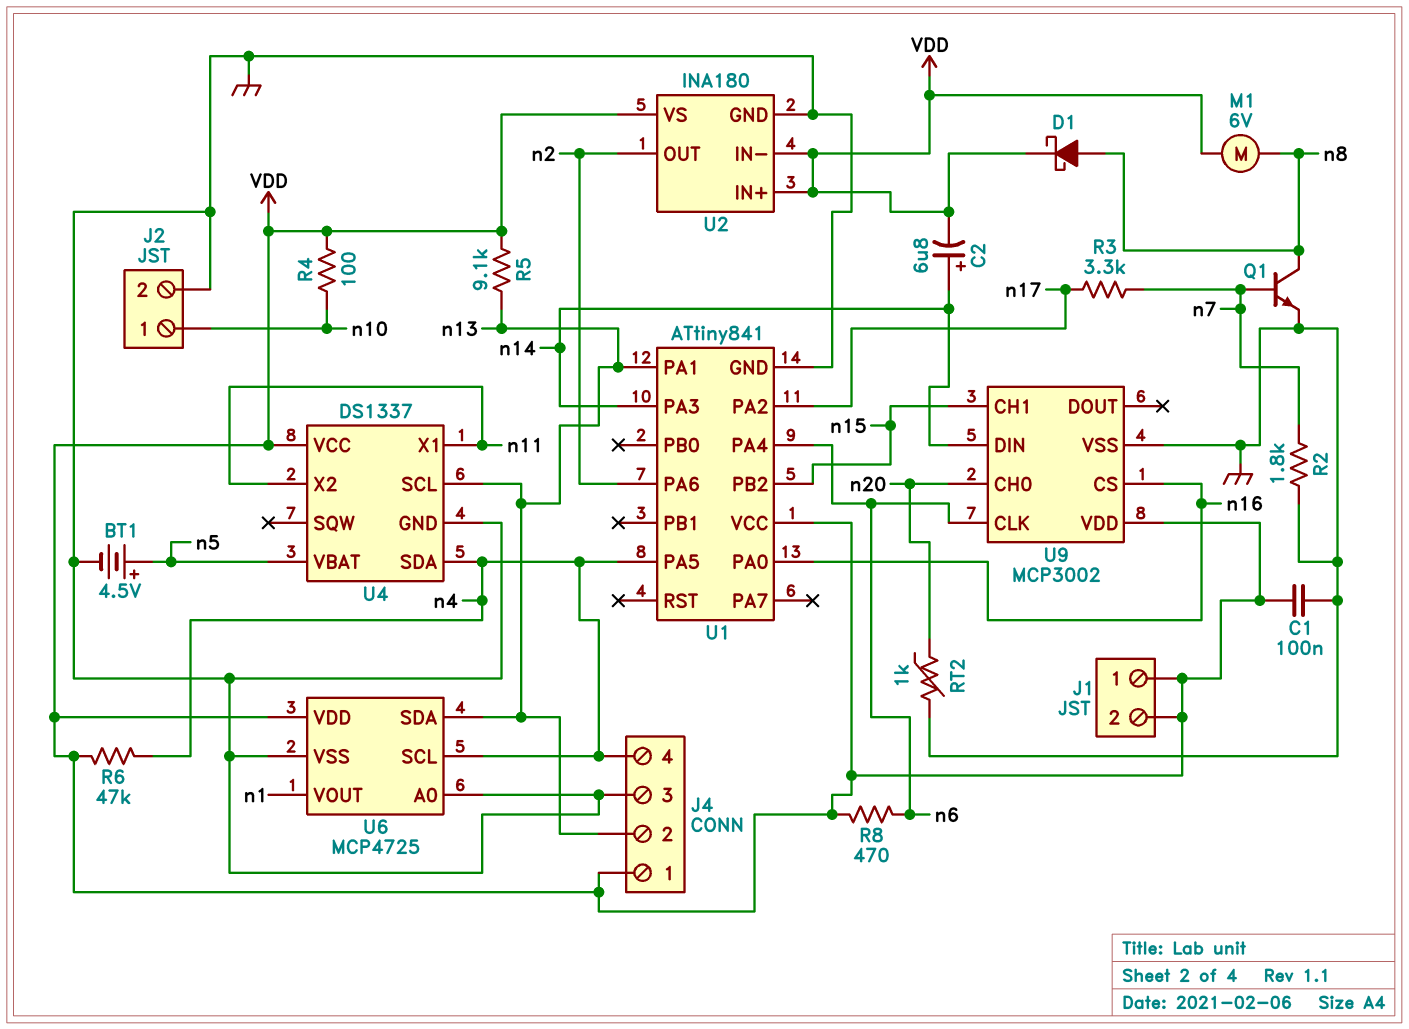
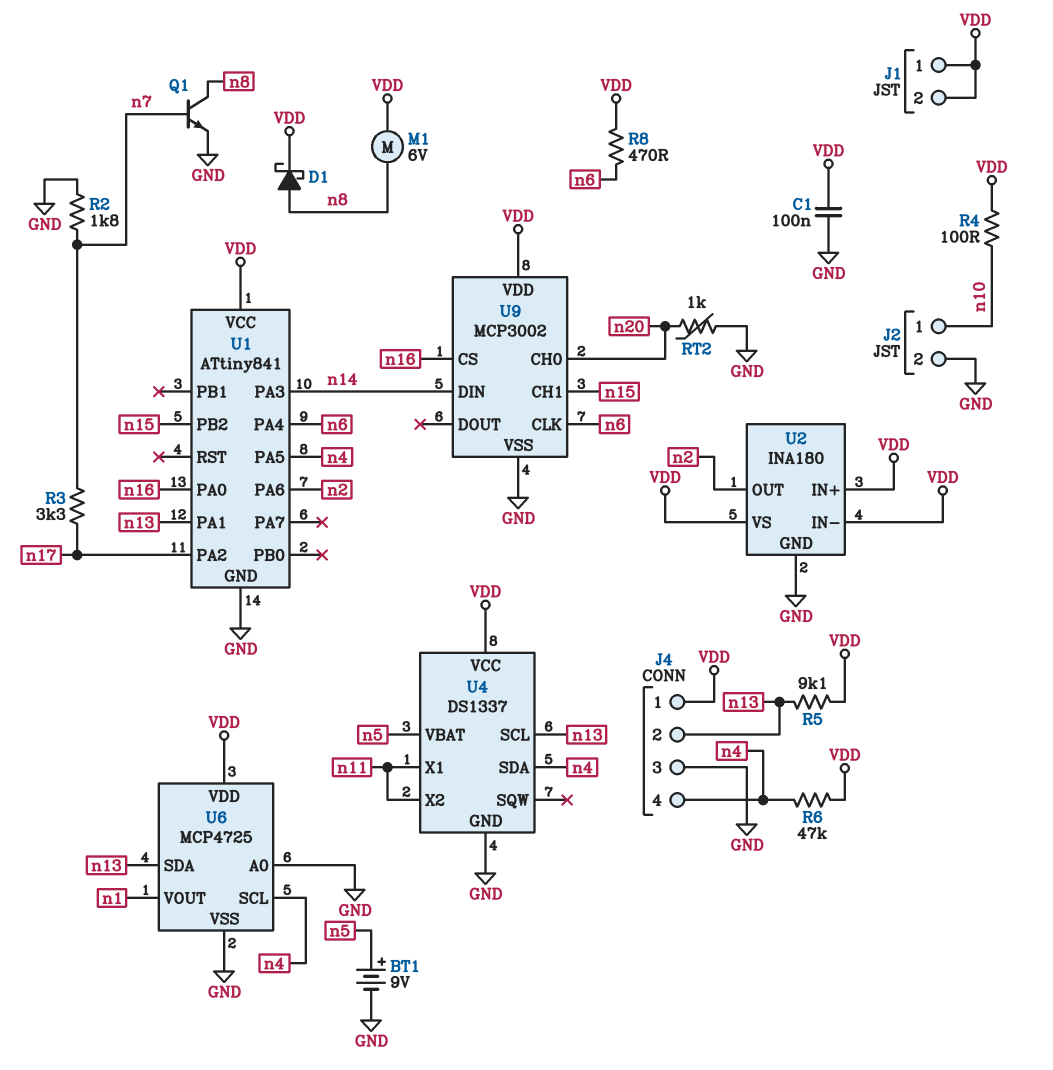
BT1: 4.5V (plus n5, minus GND) -> 9V (plus n5, minus GND)
C2: 6.8uF (plus n14, minus VDD) -> none

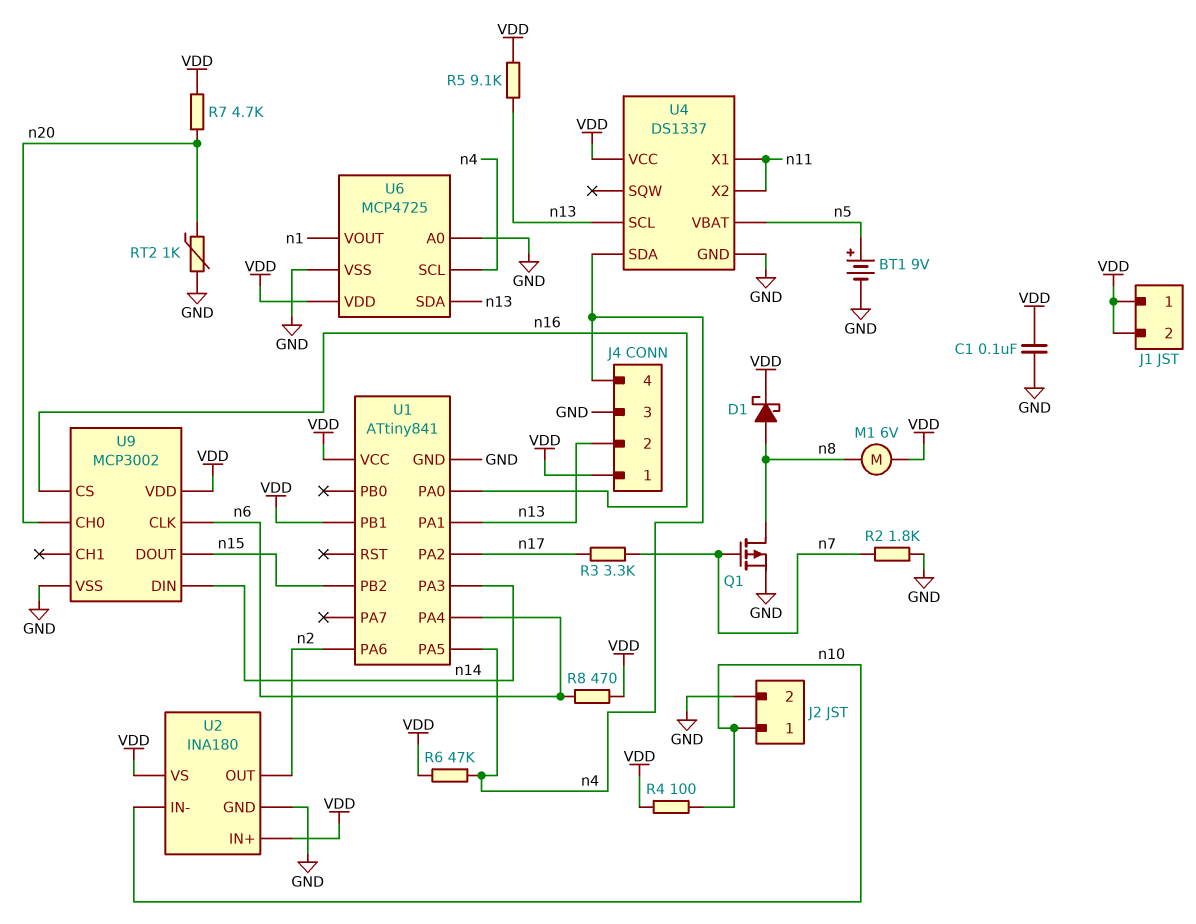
Q1: NPN (B n7, C n8, E GND) -> PMOS (G n7, D n8, S GND)
R7: none -> 4.7k (VDD, n20)
U1 pin PB1: none -> VDD
U2 pin IN-: VDD -> n10
U9 pin CH1: n15 -> none
U9 pin DOUT: none -> n15

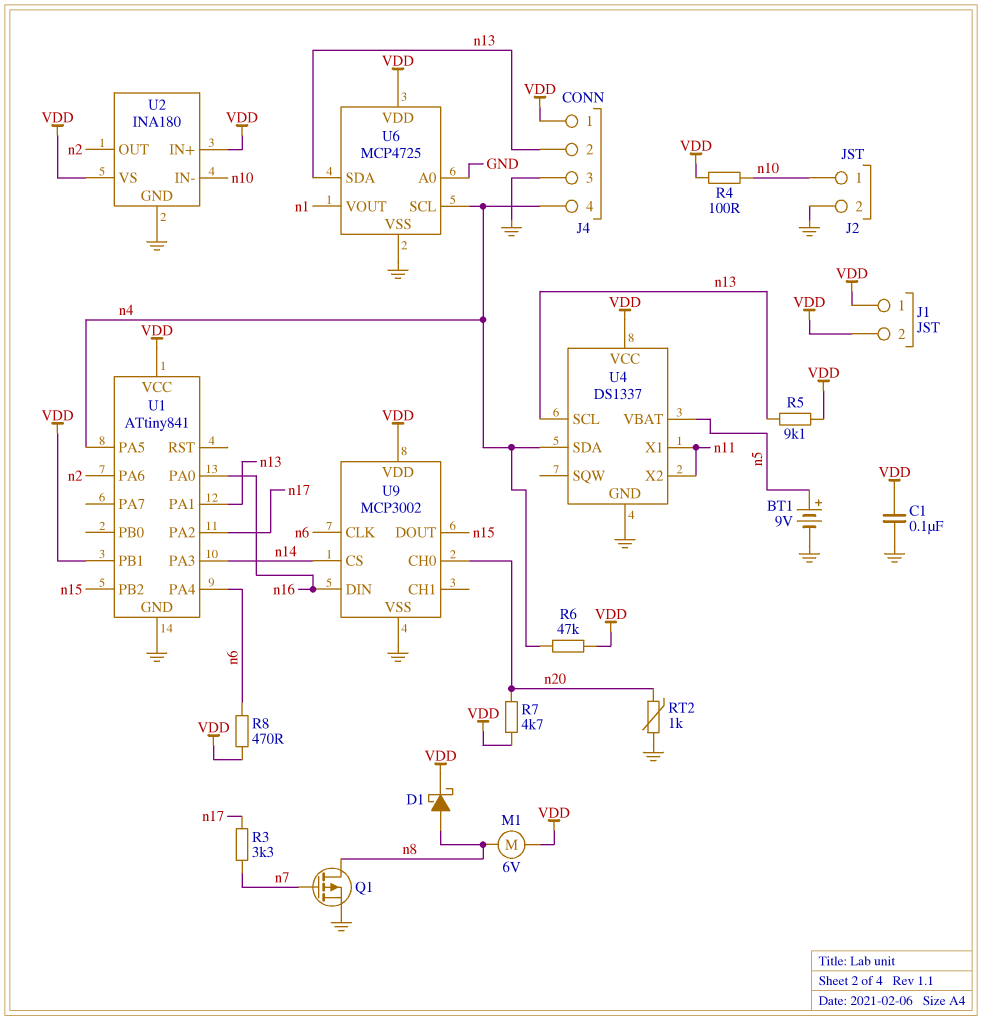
R2: 1.8k (GND, n7) -> none
U9 pin CS: n16 -> n14
U9 pin DIN: n14 -> n16

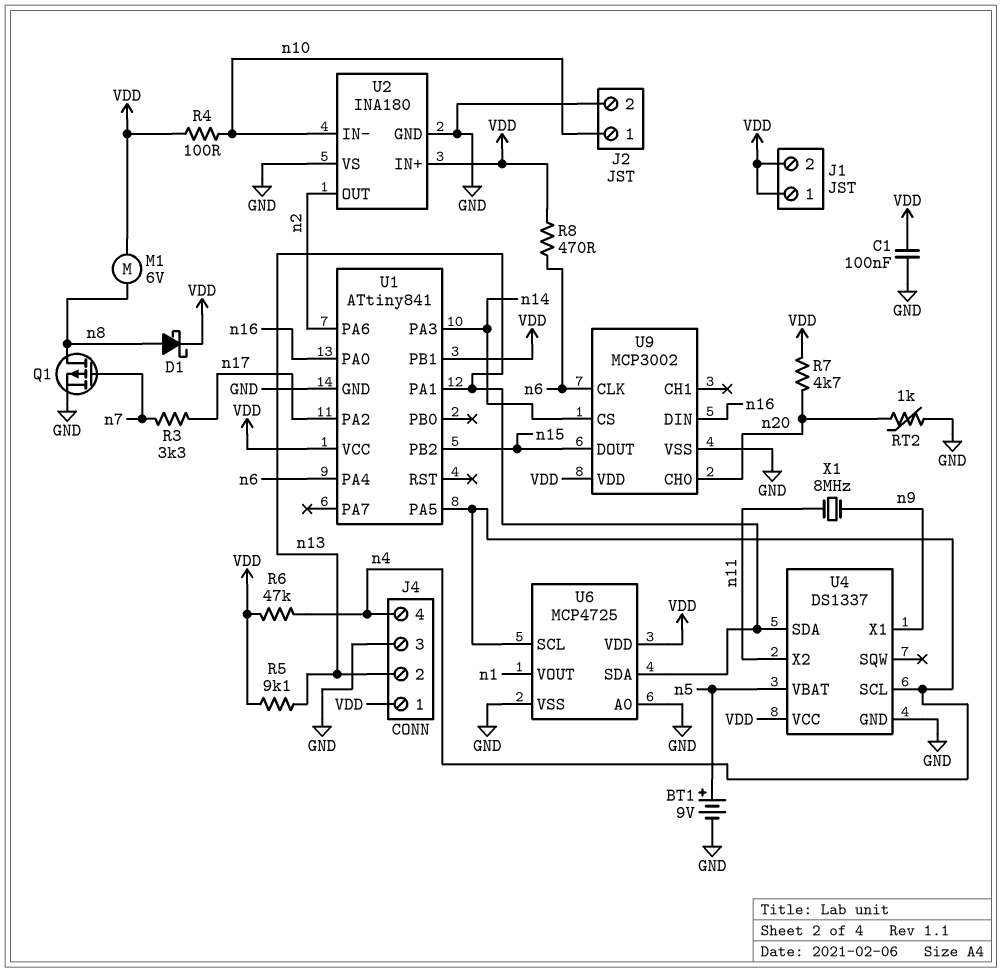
U2 pin VS: VDD -> GND
U4 pin SCL: n13 -> n4
U4 pin SDA: n4 -> n13
U4 pin X1: n11 -> n9
X1: none -> 8MHz (n9, n11)

